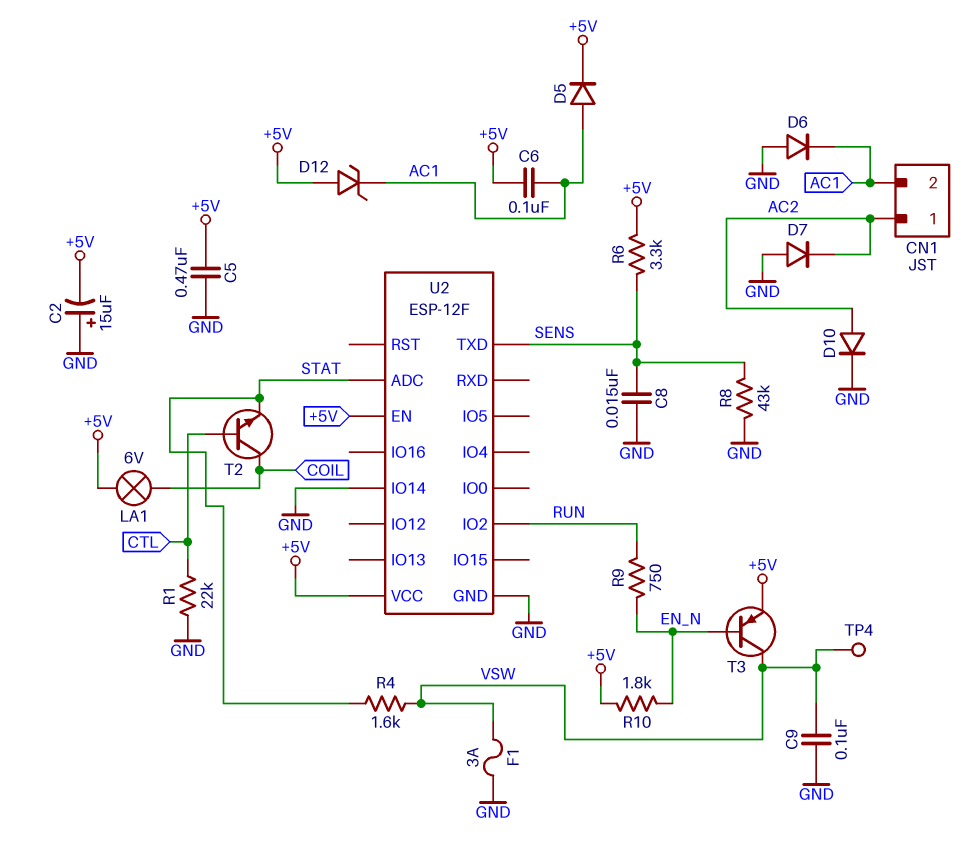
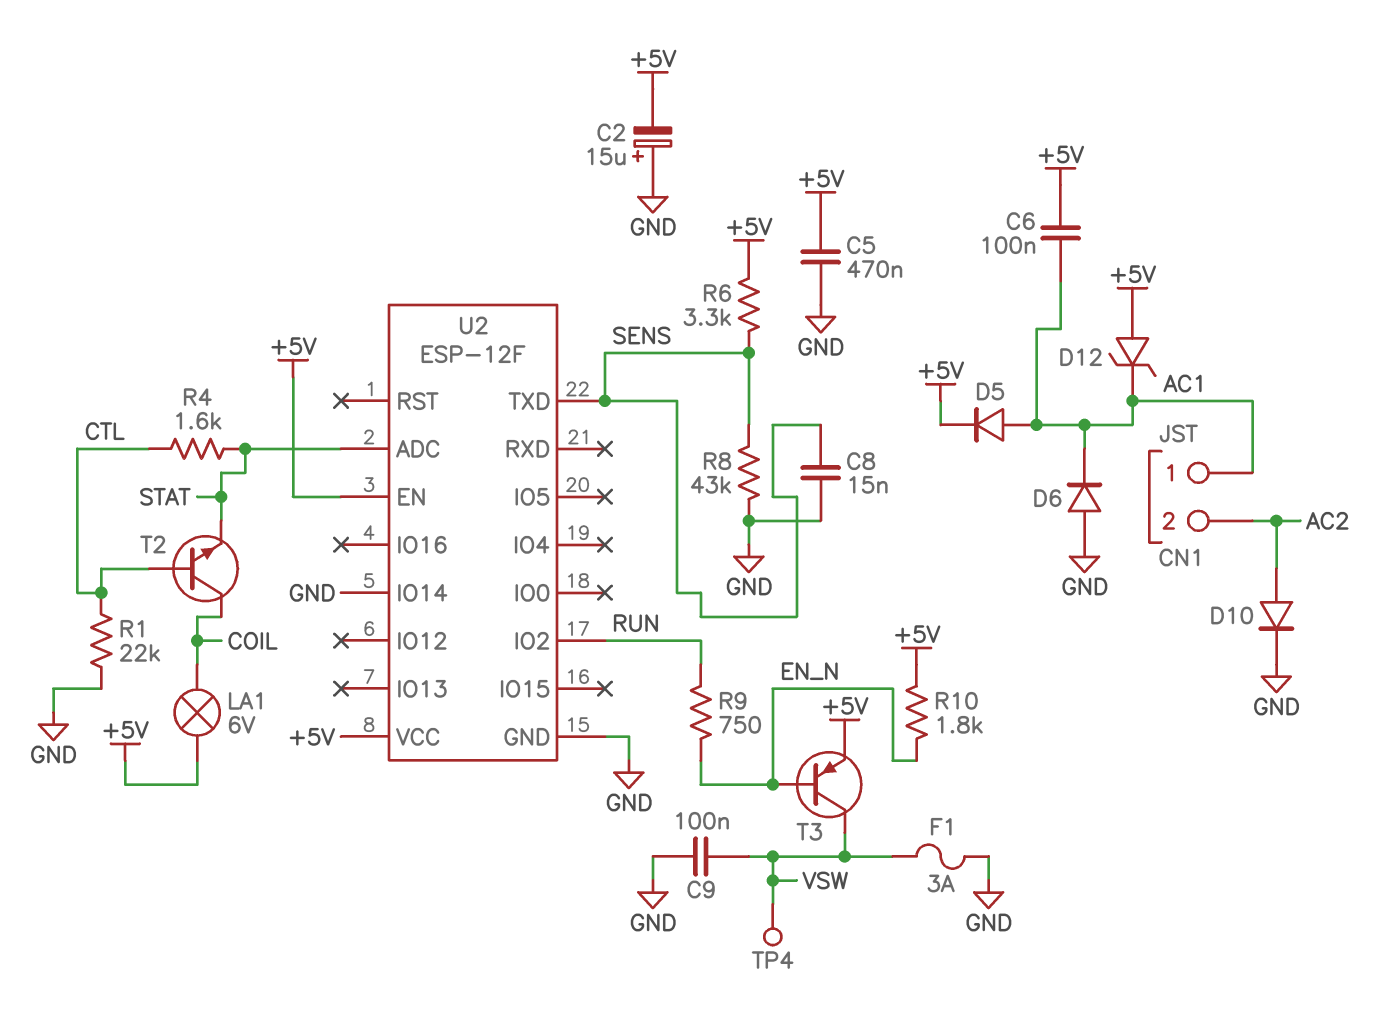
CN1 pin 1: AC2 -> AC1
CN1 pin 2: AC1 -> AC2
D7: diode (A GND, K AC2) -> none
R4: 1.6k (STAT, VSW) -> 1.6k (CTL, STAT)

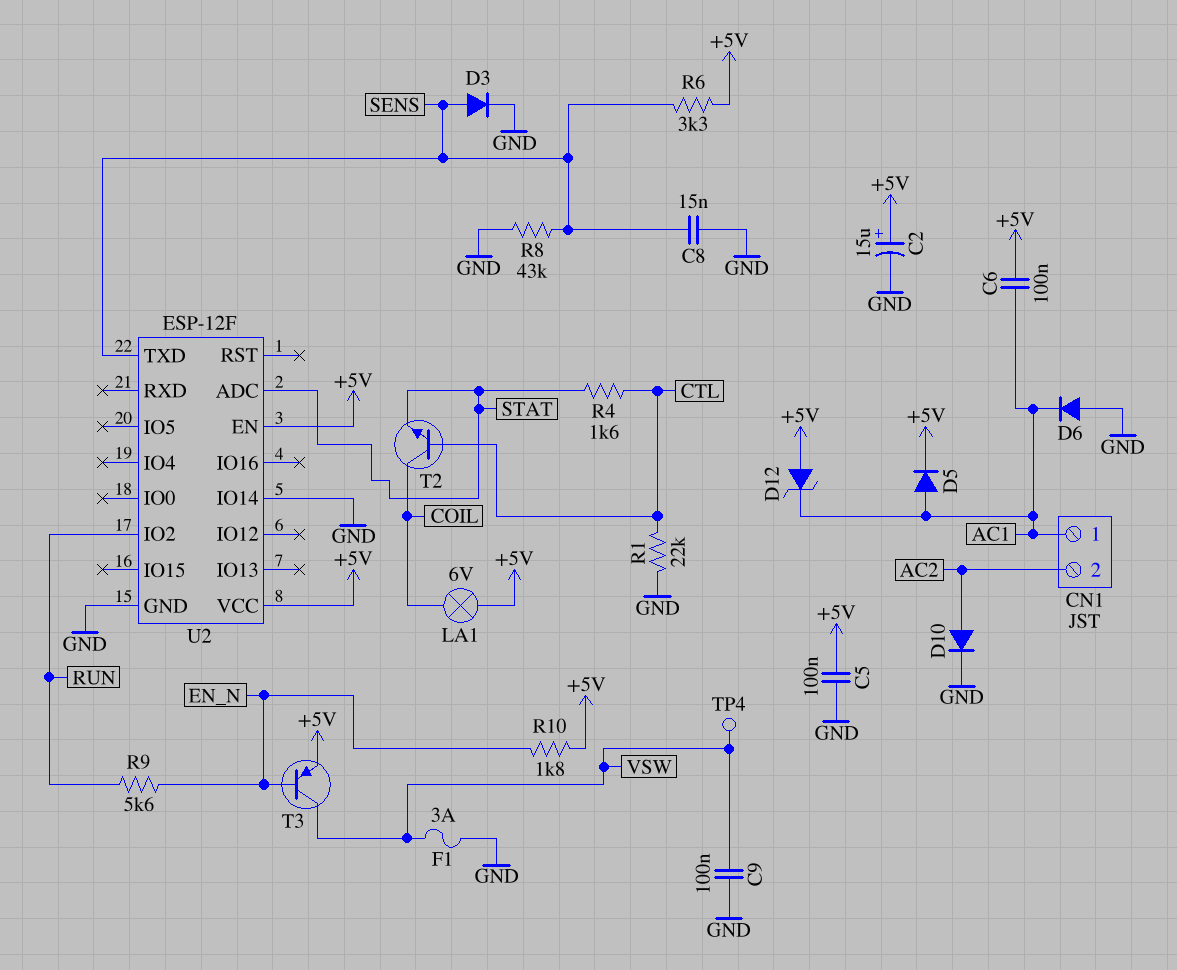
C2: 15uF (plus GND, minus +5V) -> 15uF (plus +5V, minus GND)
C5: 470nF (+5V, GND) -> 100nF (+5V, GND)
D3: none -> diode (A SENS, K GND)
R9: 750 (EN_N, RUN) -> 5.6k (EN_N, RUN)

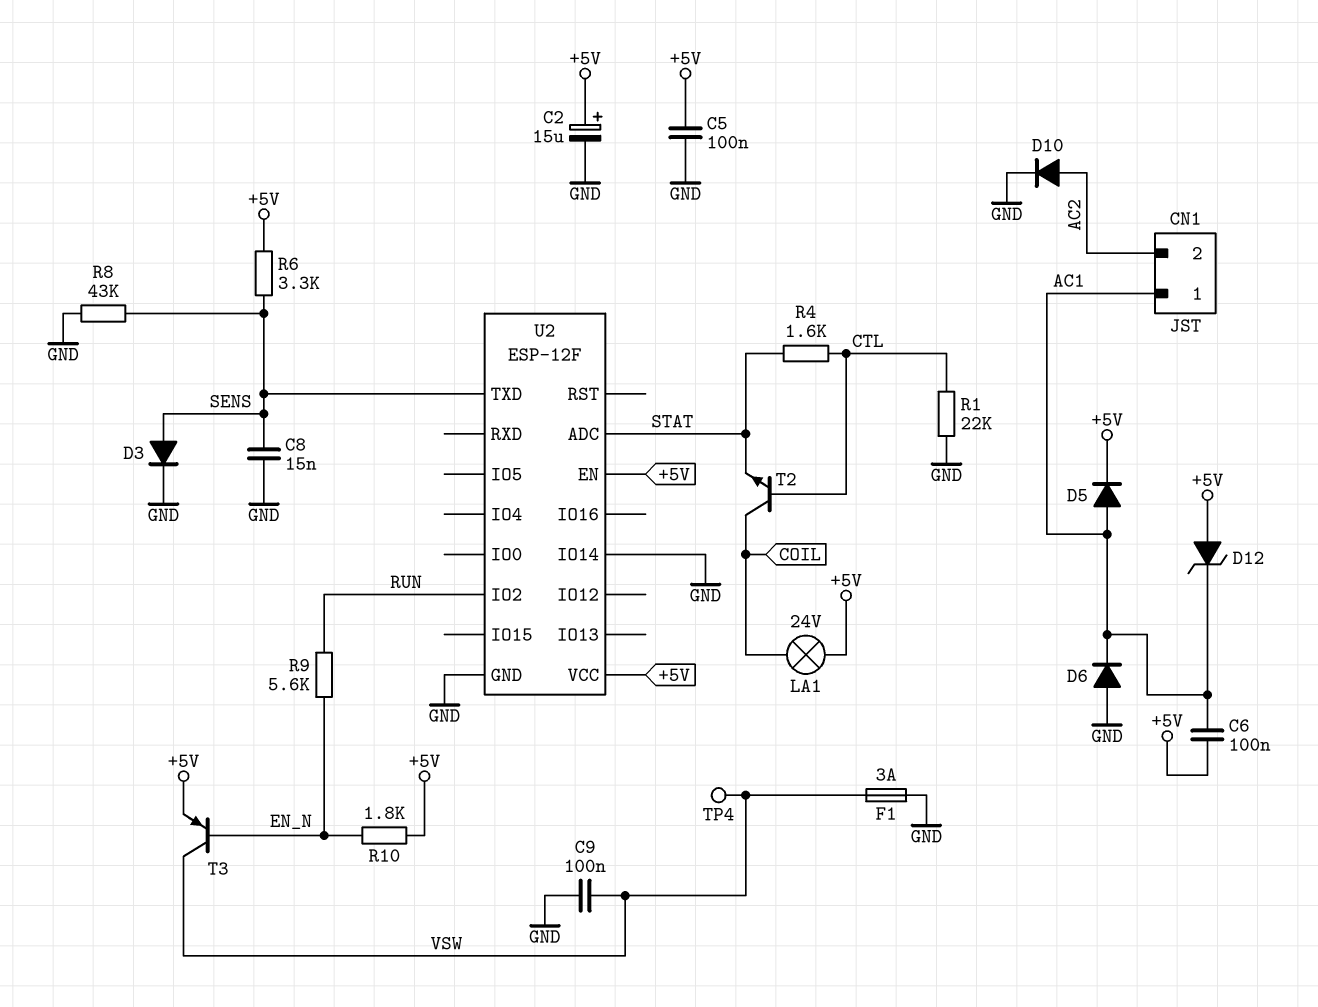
LA1: lamp 6V (+5V, COIL) -> lamp 24V (+5V, COIL)

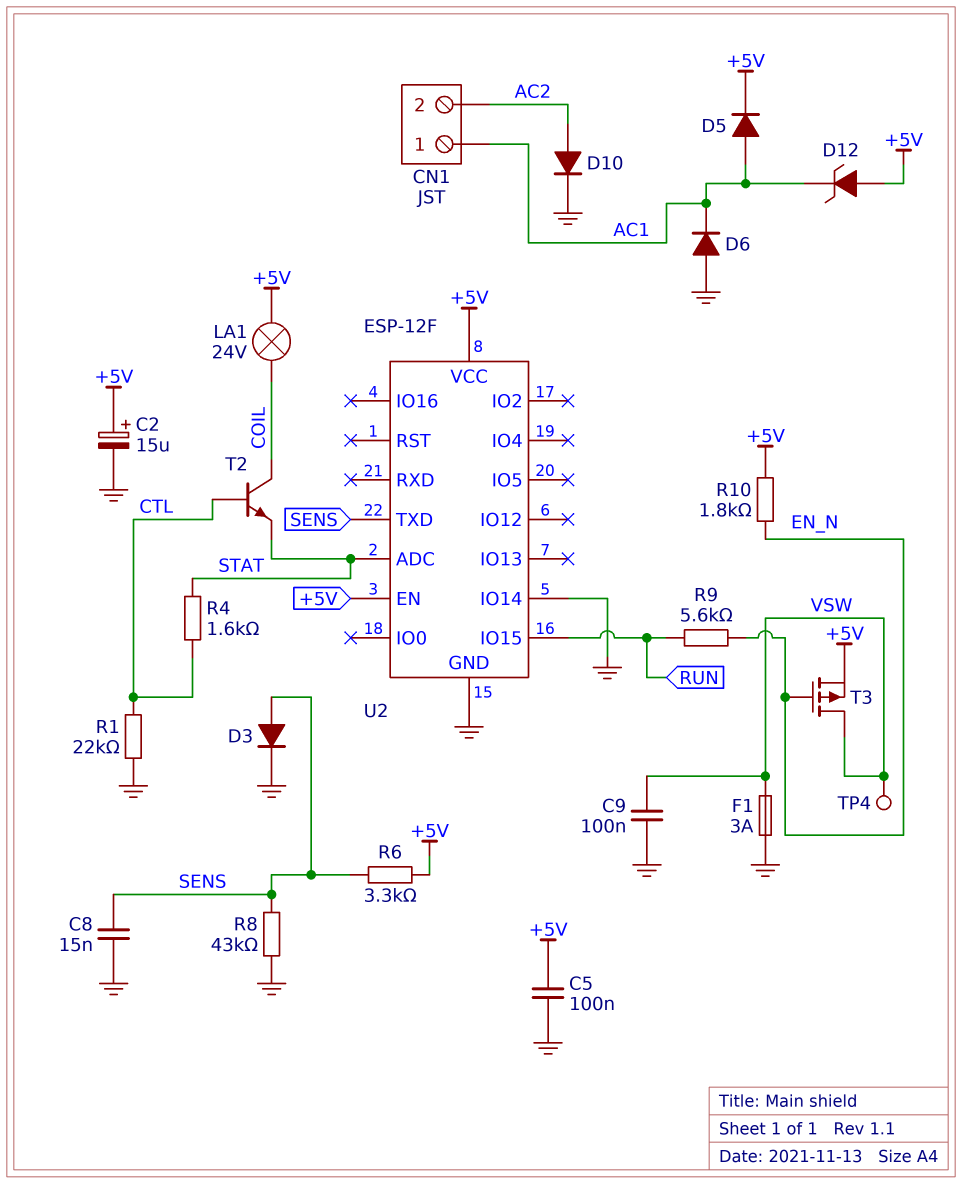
C6: 100nF (+5V, AC1) -> none
T3: PNP (B EN_N, C VSW, E +5V) -> PMOS (G EN_N, D VSW, S +5V)
U2 pin IO2: RUN -> none
U2 pin IO15: none -> RUN

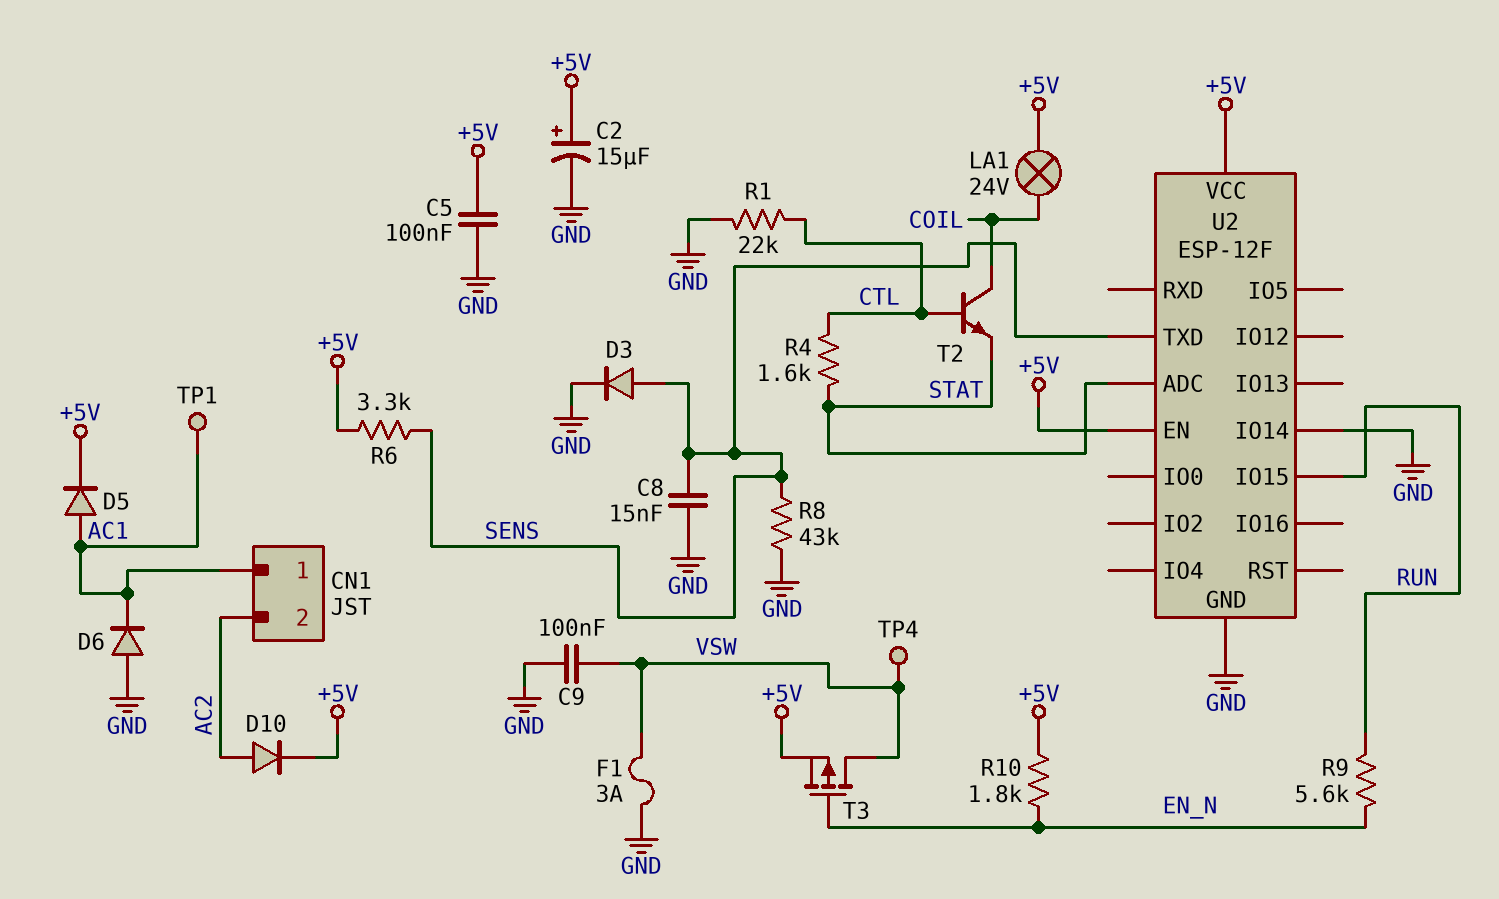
D10: diode (A AC2, K GND) -> diode (A AC2, K +5V)
D12: zener (A +5V, K AC1) -> none
TP1: none -> test point (AC1)

